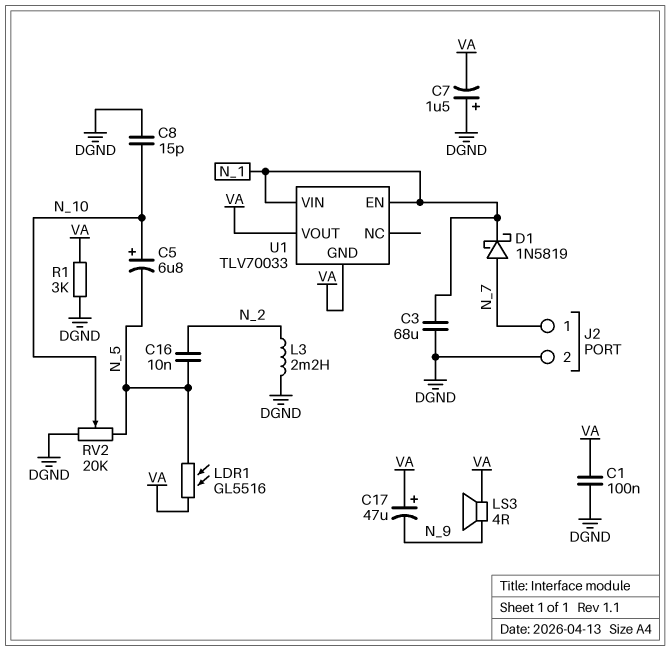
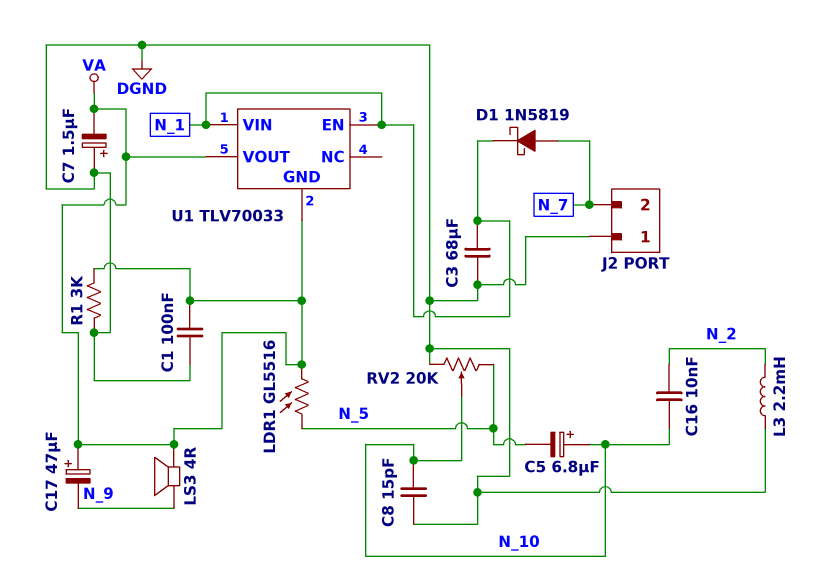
C16: 10nF (N_2, N_5) -> 10nF (N_2, N_10)
J2 pin 1: N_7 -> DGND
J2 pin 2: DGND -> N_7

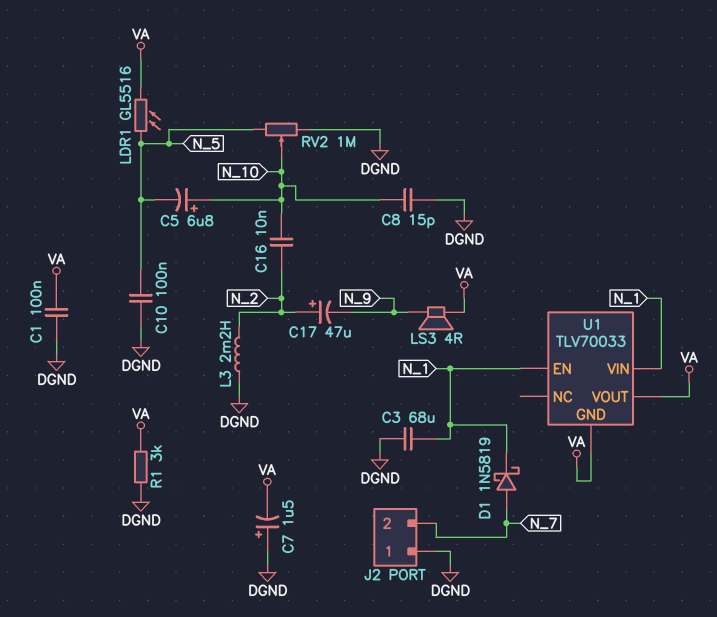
C10: none -> 100nF (DGND, N_5)
C17: 47uF (plus VA, minus N_9) -> 47uF (plus N_2, minus N_9)
RV2: 20k (DGND, N_5, wiper N_10) -> 1M (DGND, N_5, wiper N_10)

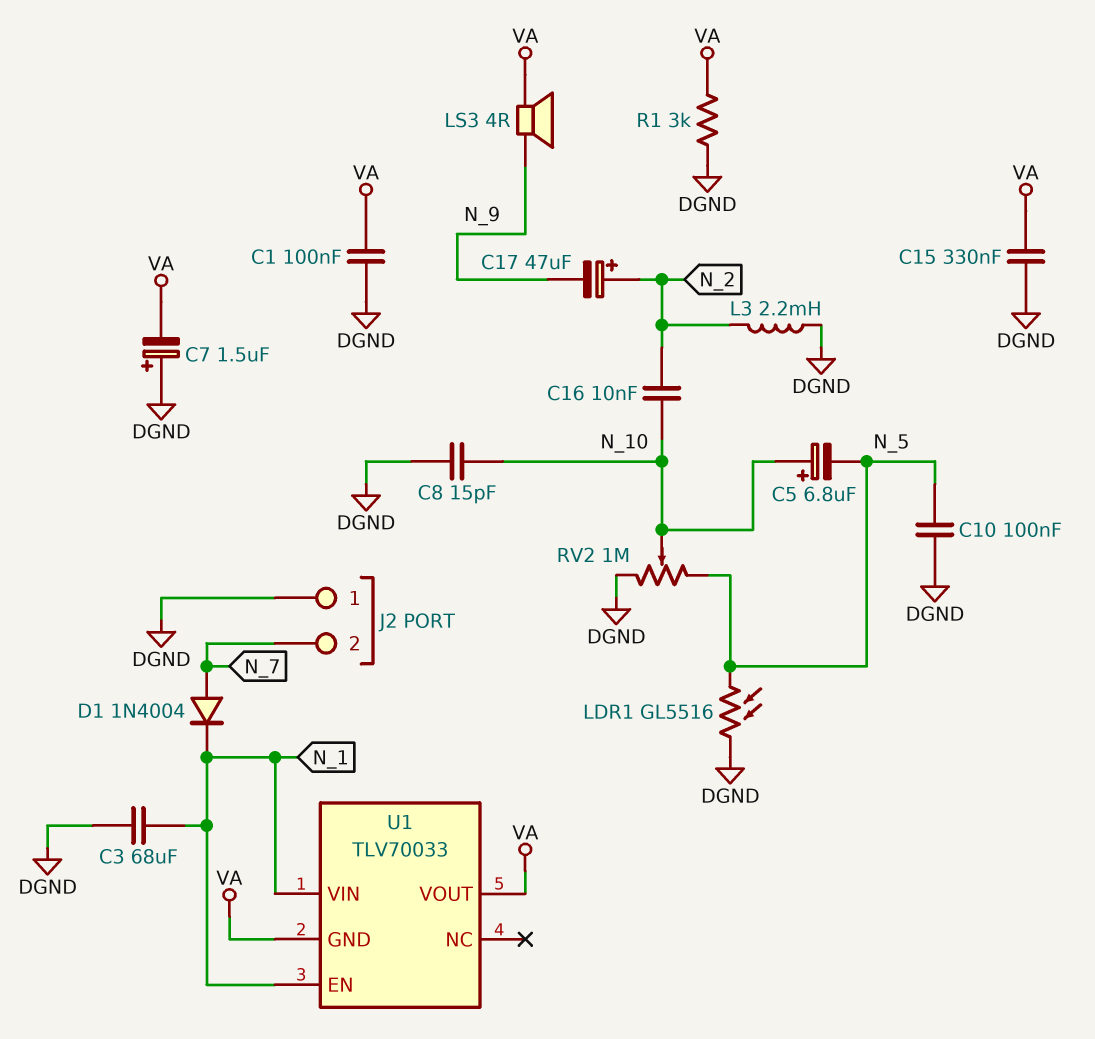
C15: none -> 330nF (DGND, VA)
D1: schottky 1N5819 (A N_7, K N_1) -> diode 1N4004 (A N_7, K N_1)
LDR1: GL5516 (N_5, VA) -> GL5516 (DGND, N_5)

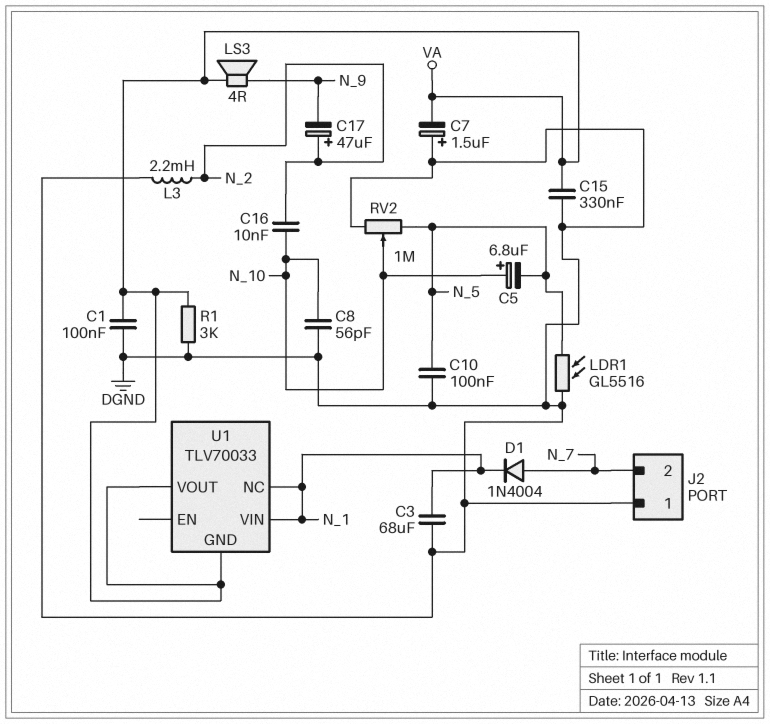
C8: 15pF (DGND, N_10) -> 56pF (DGND, N_10)
U1 pin EN: N_1 -> none
U1 pin NC: none -> N_1

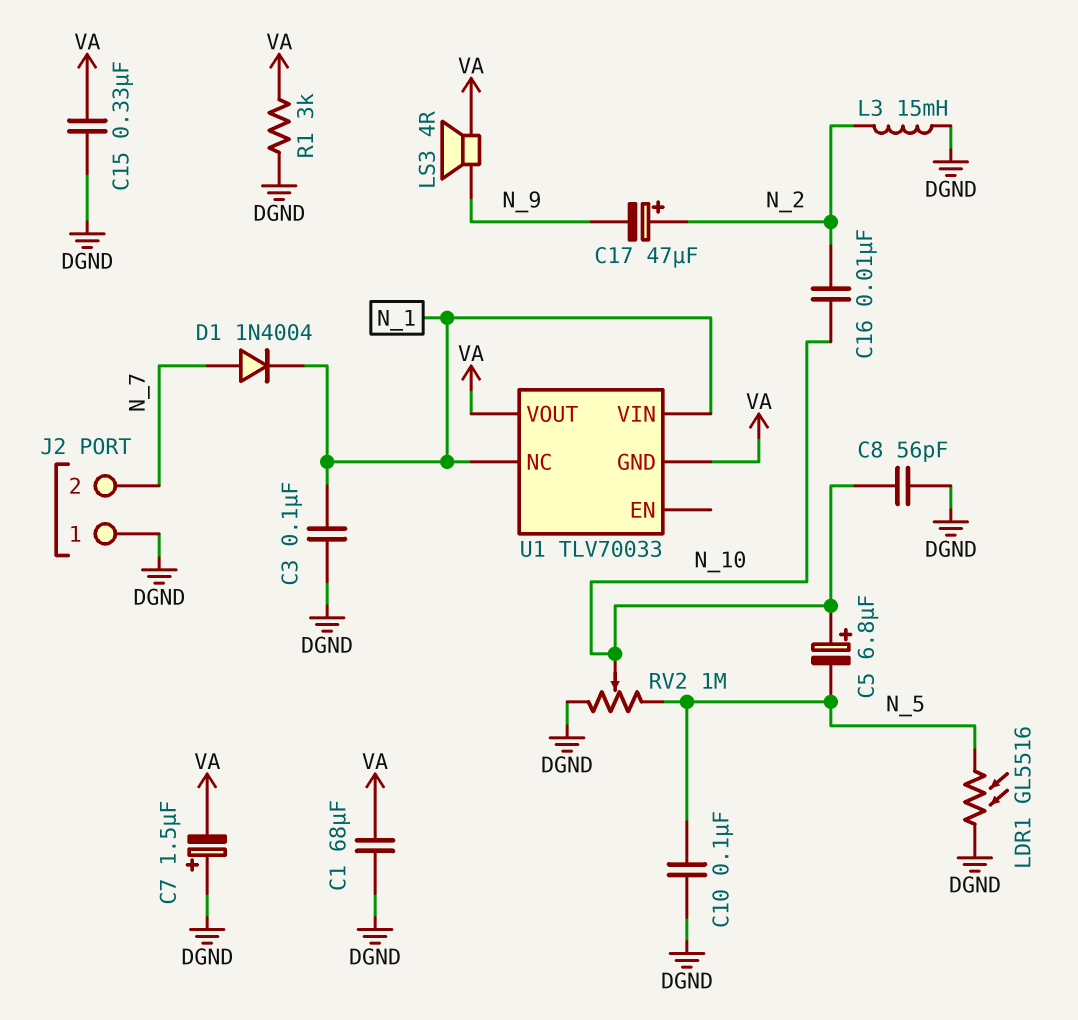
C1: 100nF (DGND, VA) -> 68uF (DGND, VA)
C3: 68uF (DGND, N_1) -> 100nF (DGND, N_1)
L3: 2.2mH (DGND, N_2) -> 15mH (DGND, N_2)

